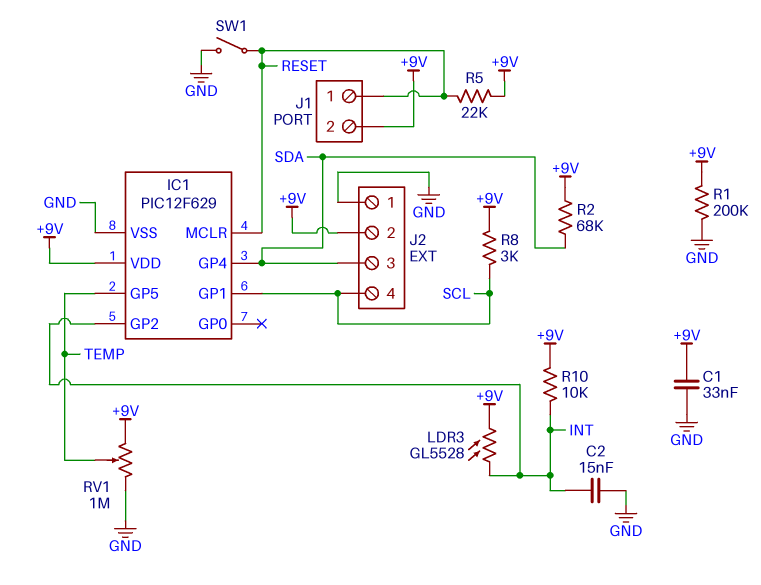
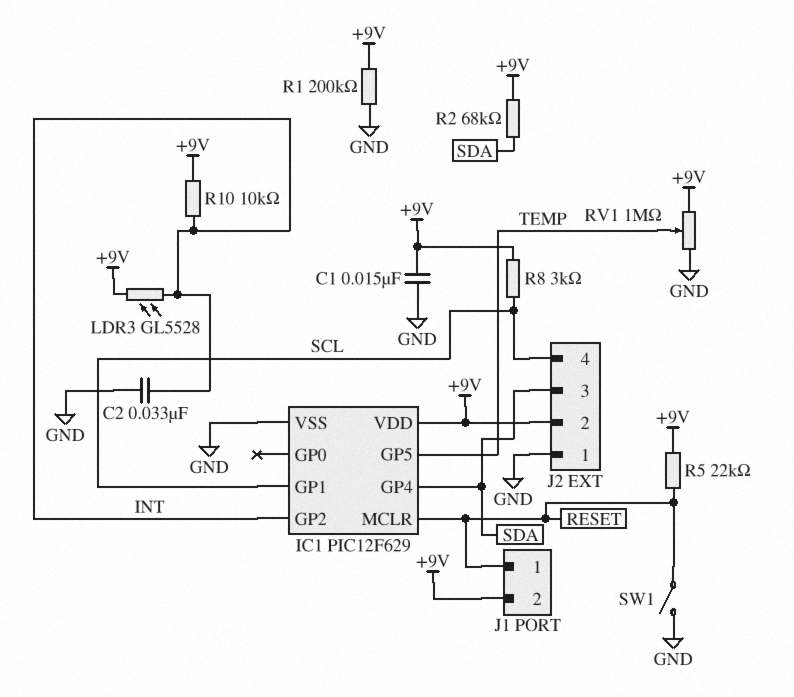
C1: 33nF (+9V, GND) -> 15nF (+9V, GND)
C2: 15nF (GND, INT) -> 33nF (GND, INT)

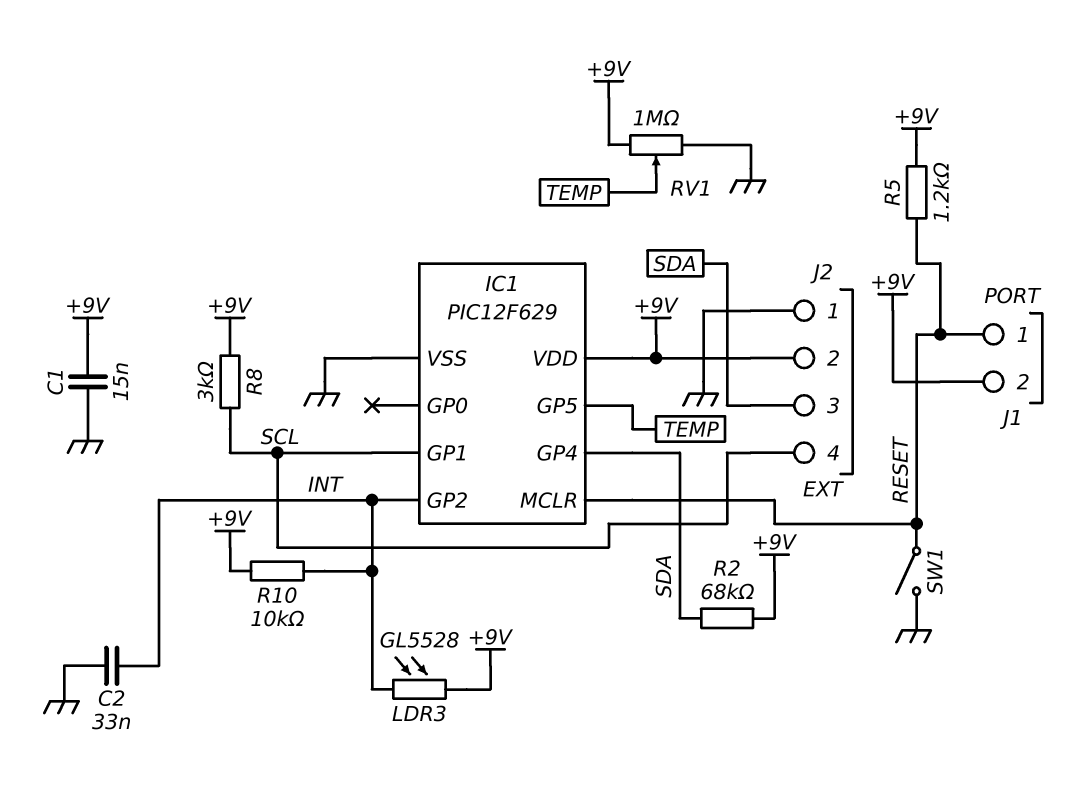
R1: 200k (+9V, GND) -> none
R5: 22k (+9V, RESET) -> 1.2k (+9V, RESET)

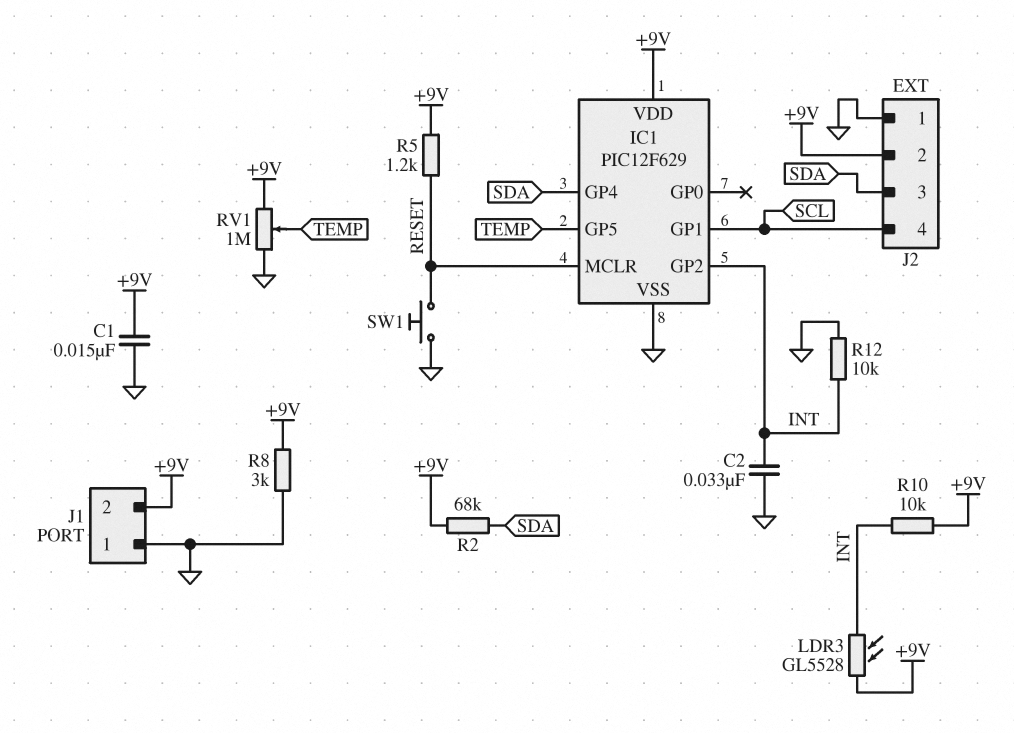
J1 pin 1: RESET -> GND
R8: 3k (+9V, SCL) -> 3k (+9V, GND)
R12: none -> 10k (GND, INT)
SW1: switch (GND, RESET) -> button (GND, RESET)

